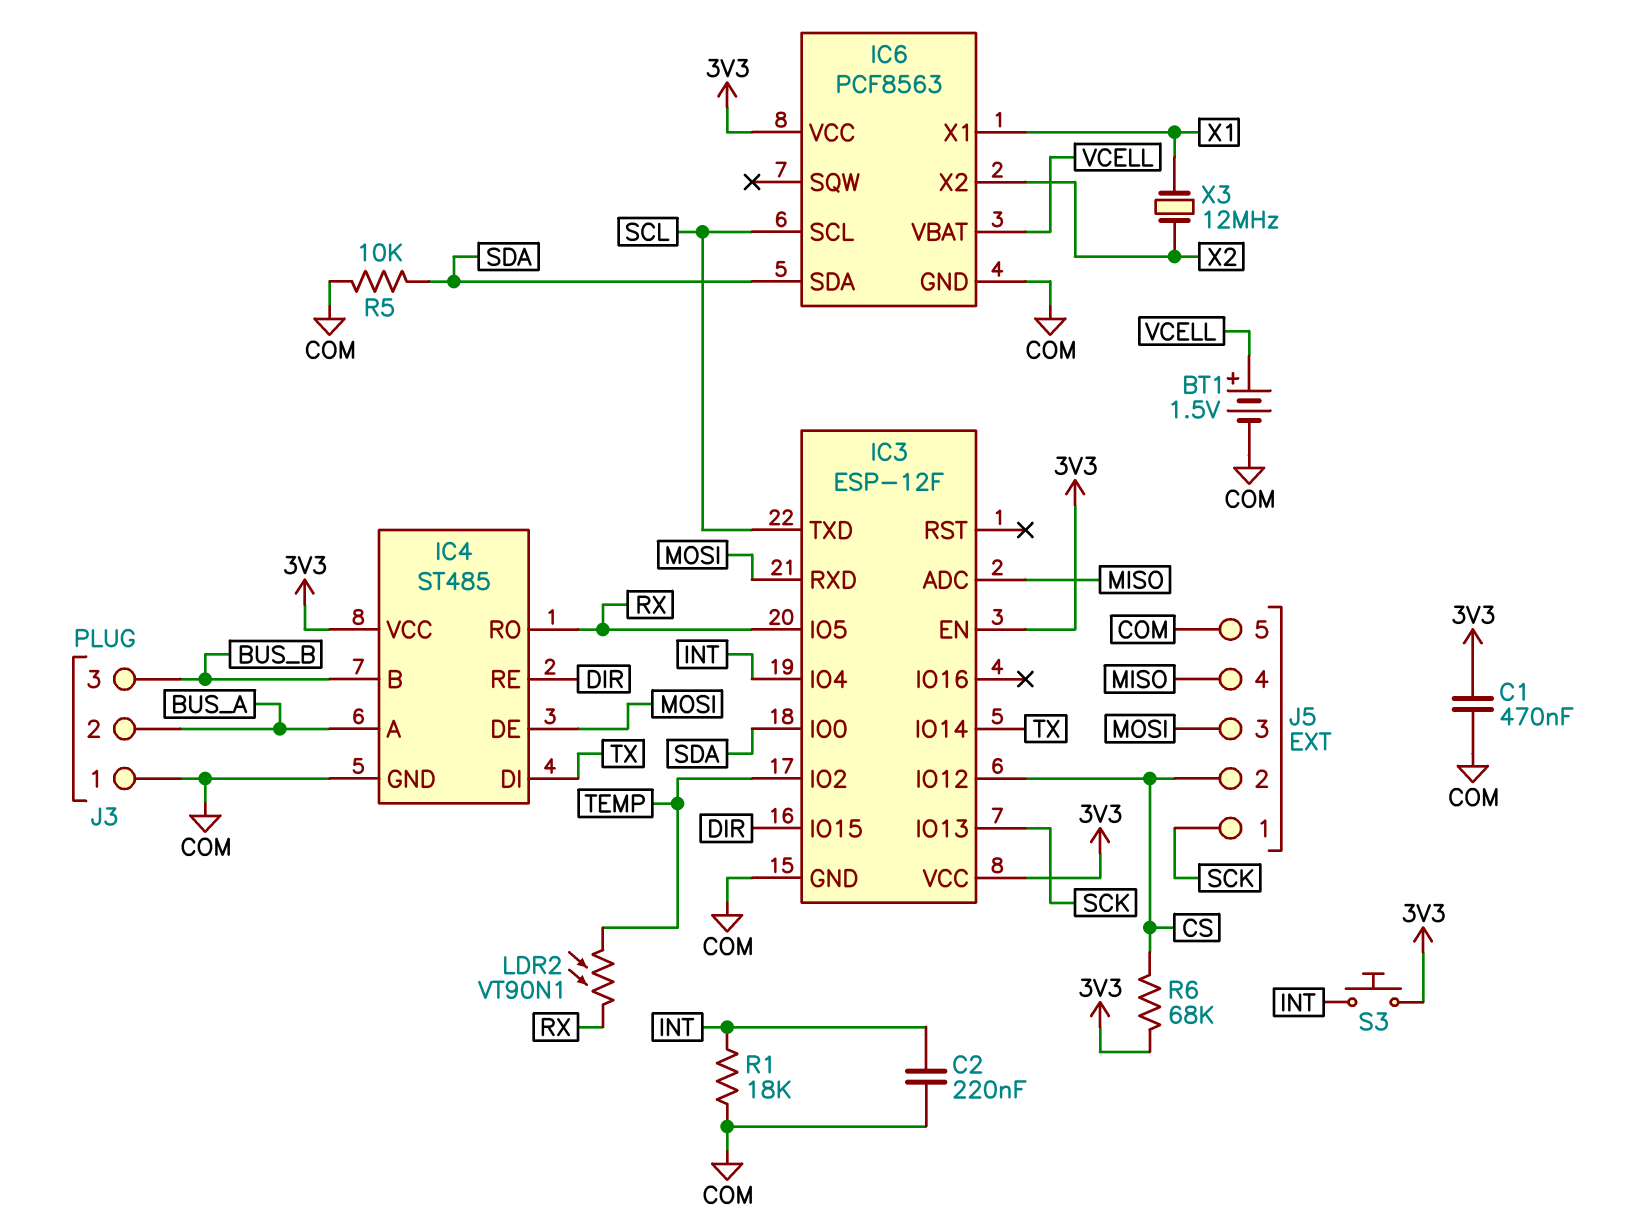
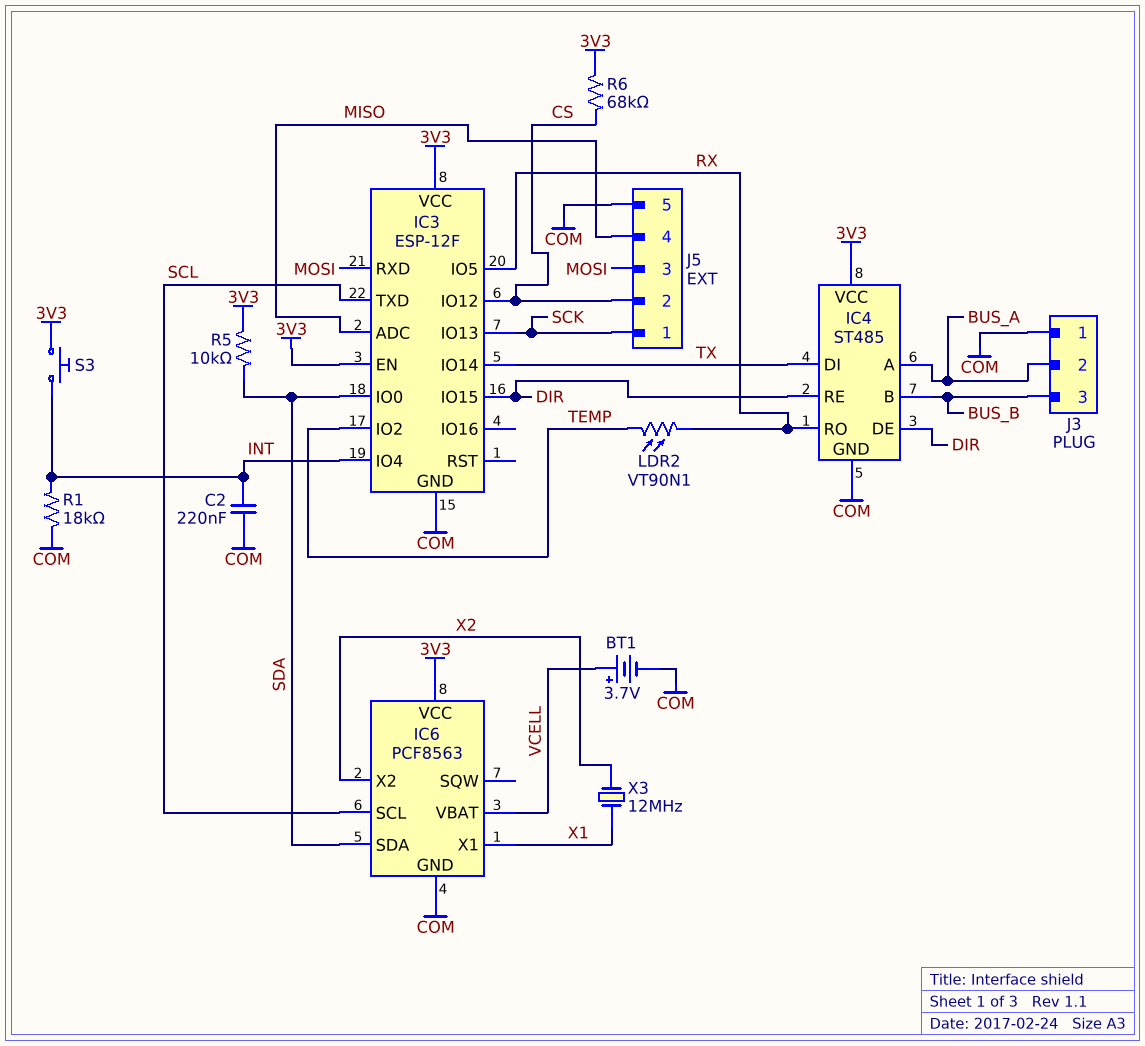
BT1: 1.5V (plus VCELL, minus COM) -> 3.7V (plus VCELL, minus COM)
C1: 470nF (3V3, COM) -> none
IC4 pin DE: MOSI -> DIR
R5: 10k (COM, SDA) -> 10k (3V3, SDA)

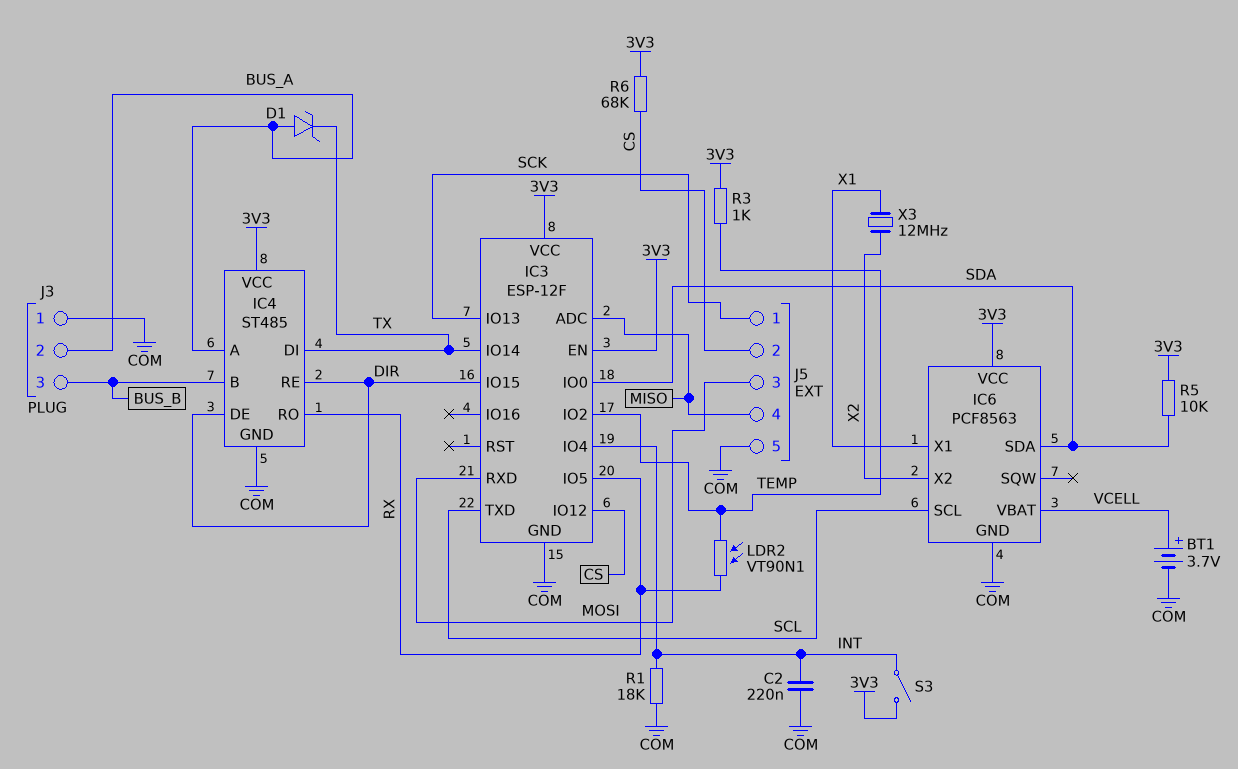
D1: none -> zener (A BUS_A, K TX)
R3: none -> 1k (3V3, TEMP)
S3: button (3V3, INT) -> switch (3V3, INT)

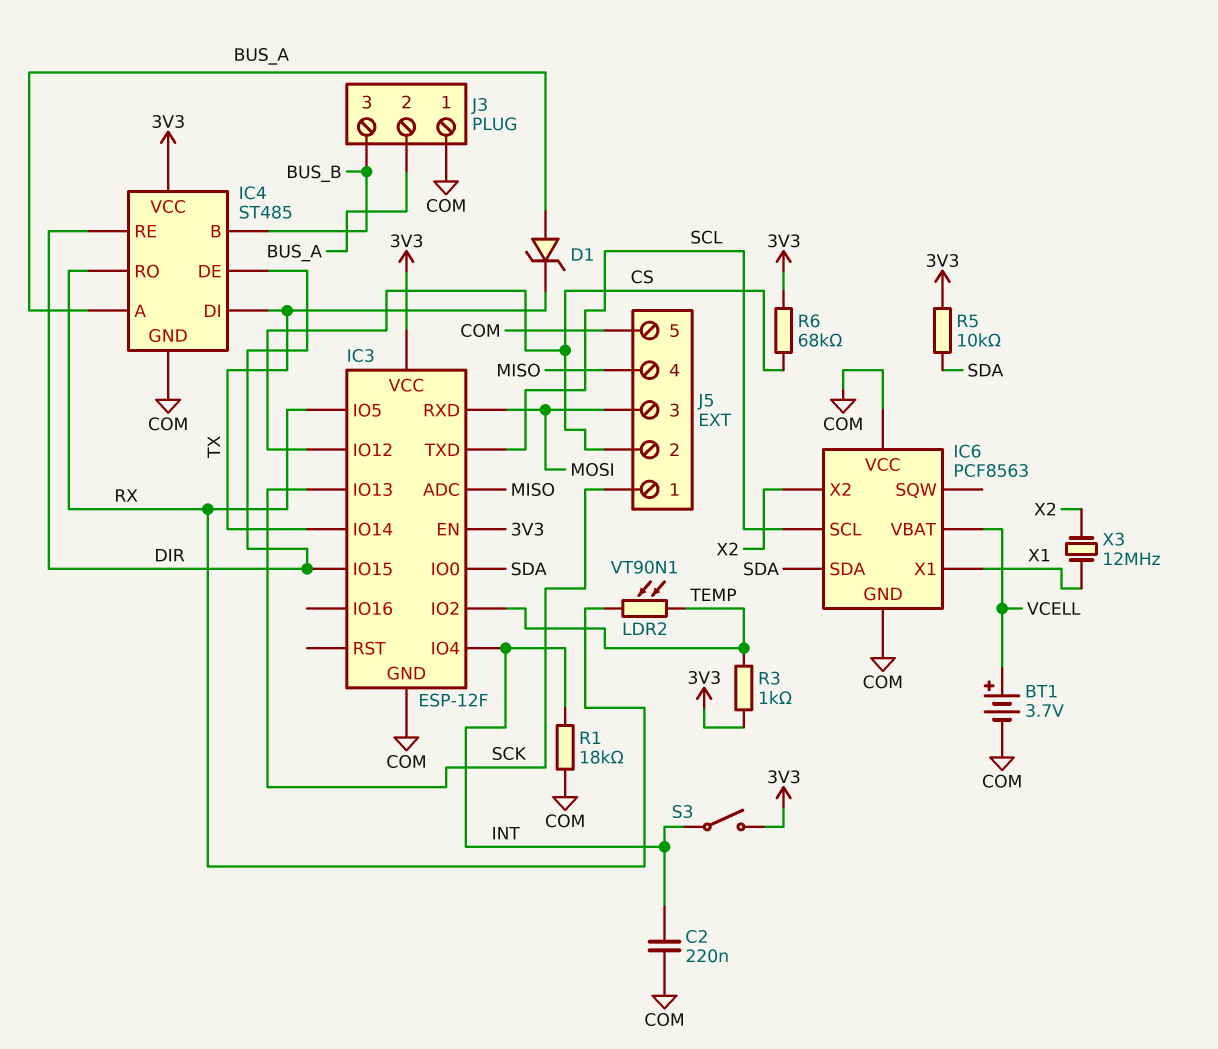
IC6 pin VCC: 3V3 -> COM

